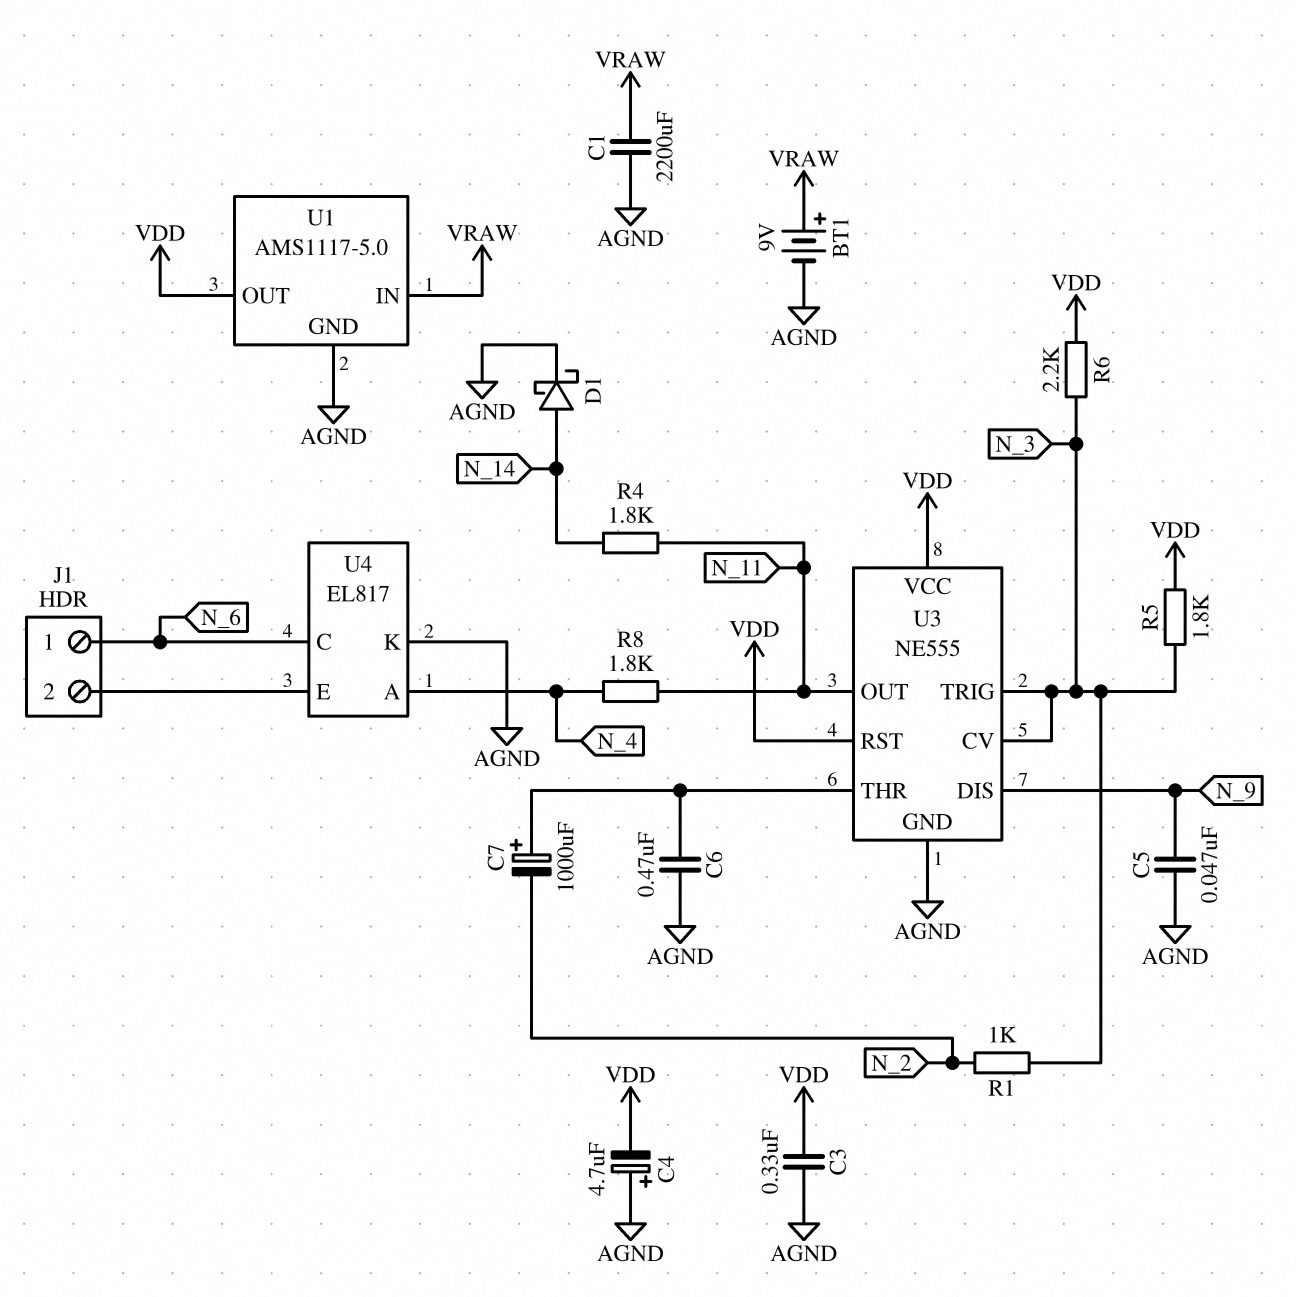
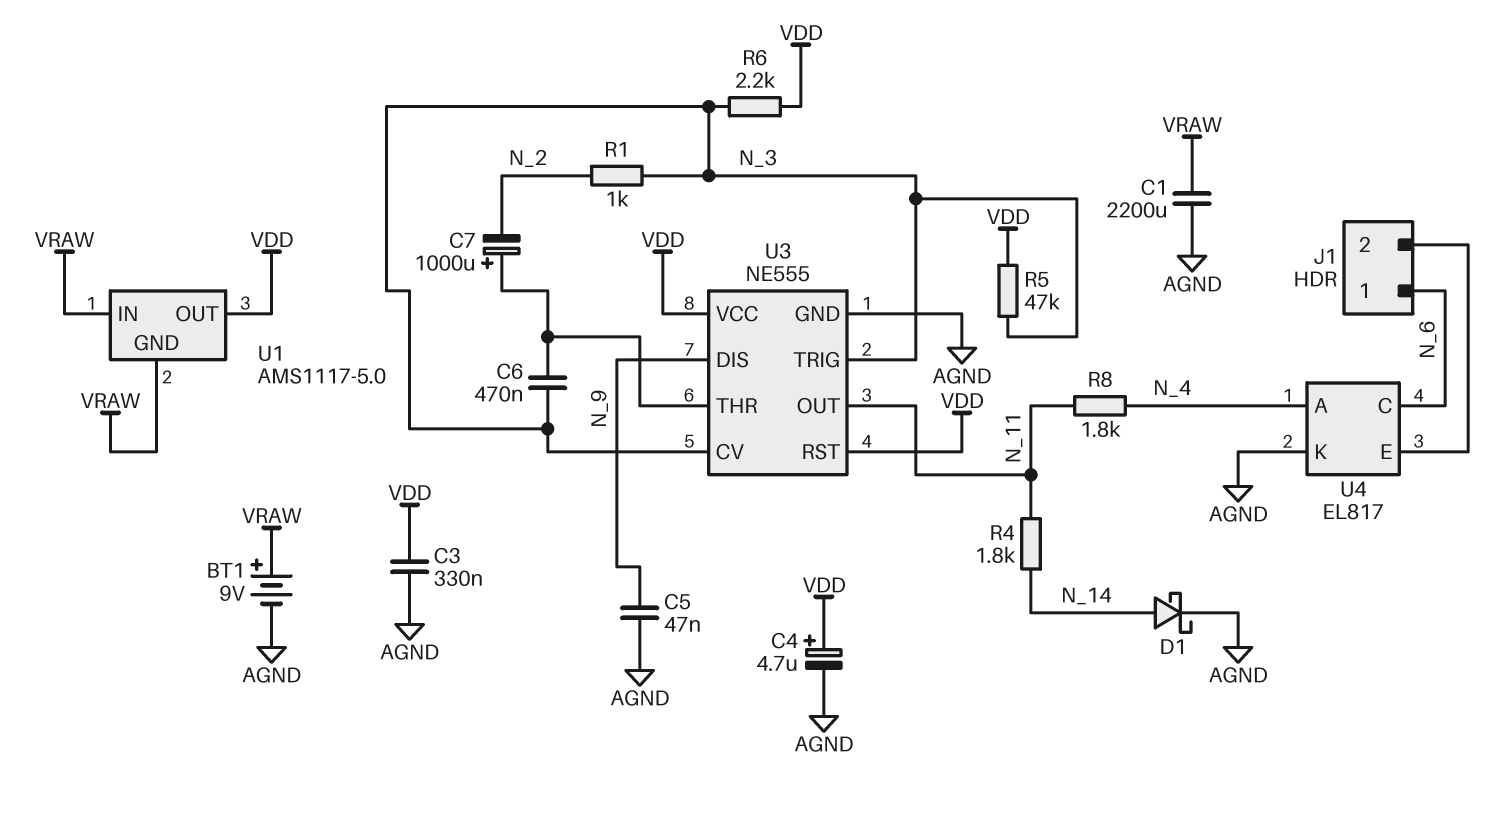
C4: 4.7uF (plus AGND, minus VDD) -> 4.7uF (plus VDD, minus AGND)
C6: 470nF (AGND, U3/THR) -> 470nF (N_3, U3/THR)
R5: 1.8k (N_3, VDD) -> 47k (N_3, VDD)
U1 pin GND: AGND -> VRAW

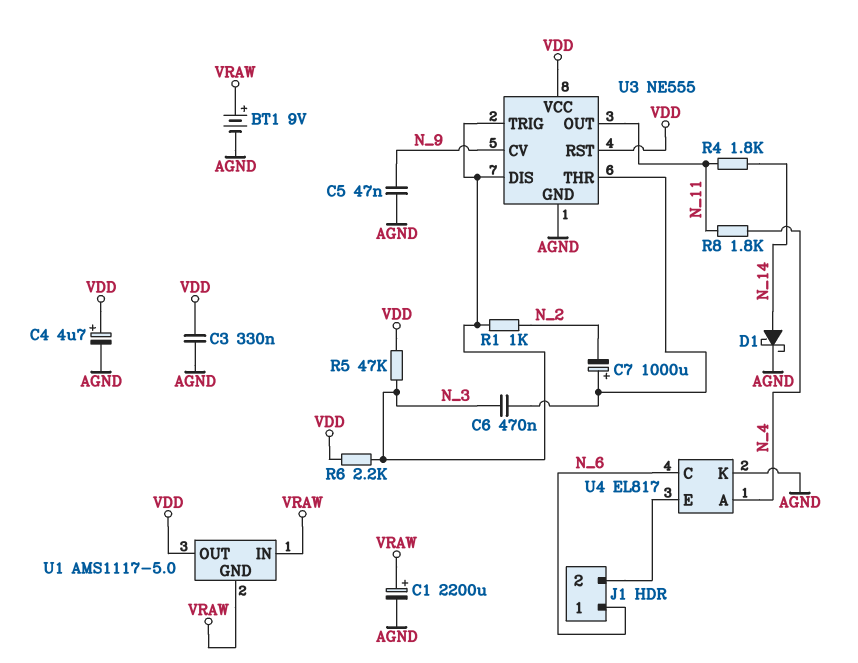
C1: 2200uF (AGND, VRAW) -> 2200uF (plus VRAW, minus AGND)
U3 pin CV: N_3 -> N_9
U3 pin DIS: N_9 -> N_3

